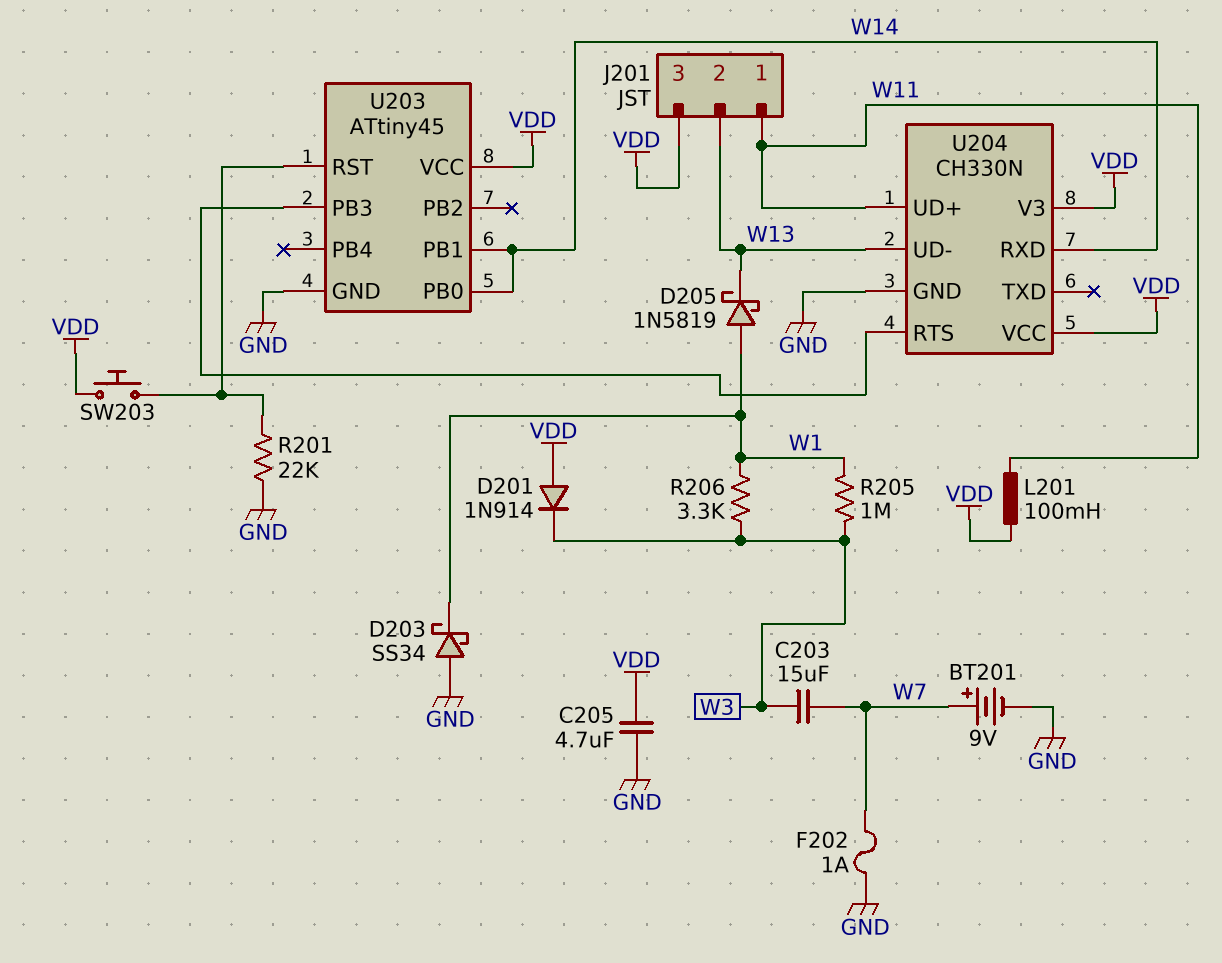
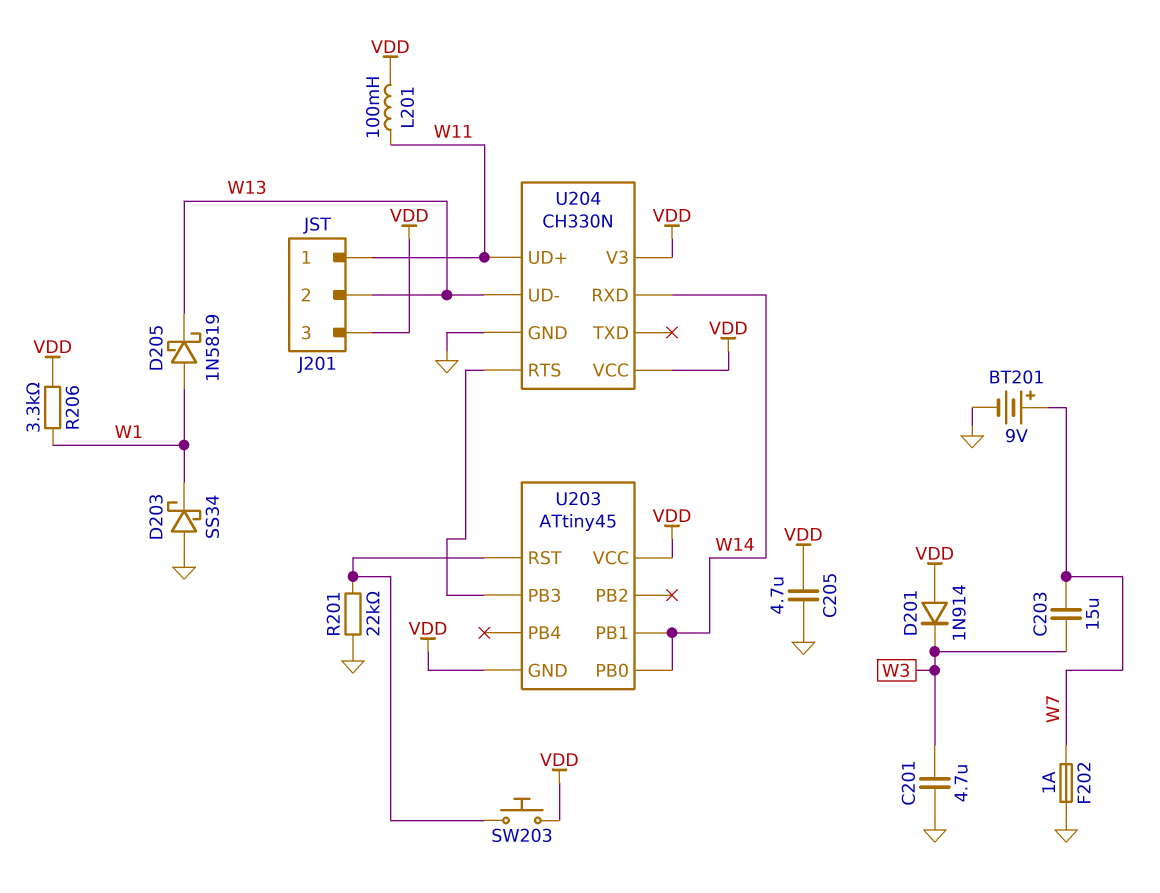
C201: none -> 4.7uF (GND, W3)
R205: 1M (W1, W3) -> none
R206: 3.3k (W1, W3) -> 3.3k (VDD, W1)
U203 pin GND: GND -> VDD

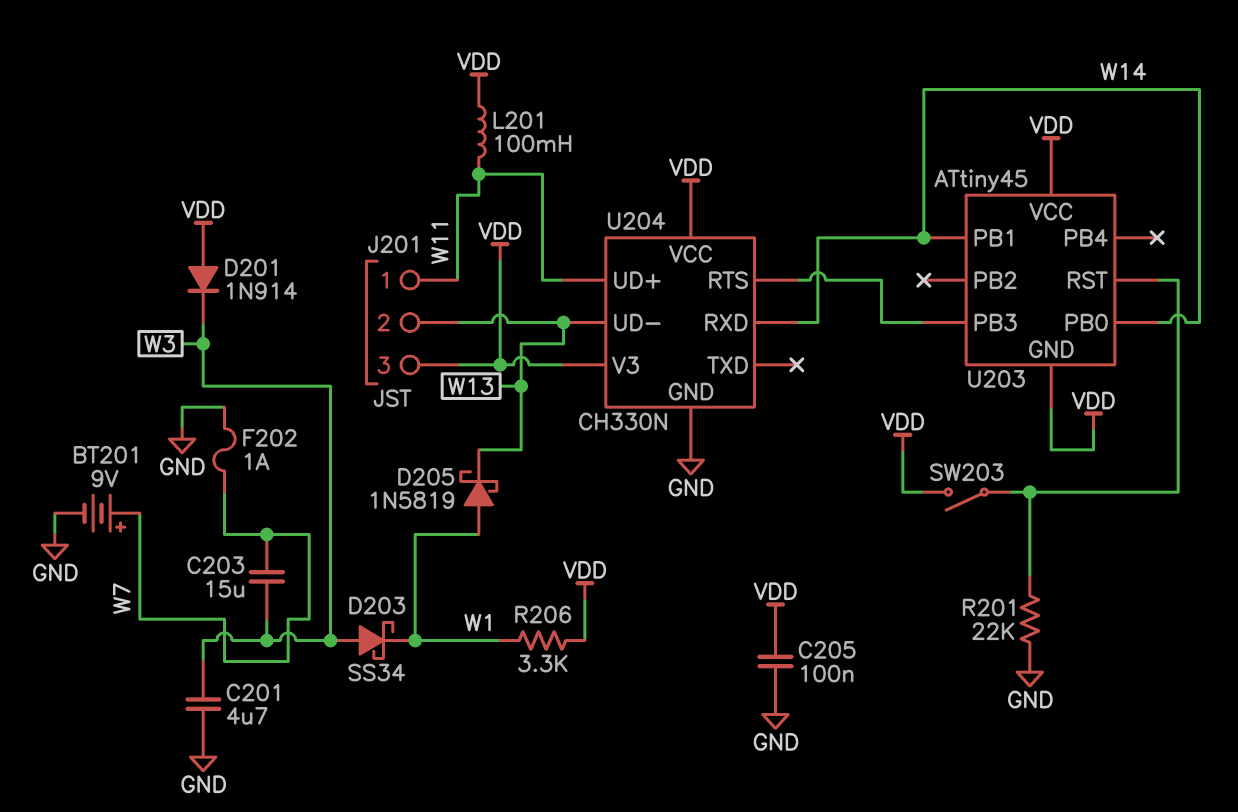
C205: 4.7uF (GND, VDD) -> 100nF (GND, VDD)
D203: schottky SS34 (A GND, K W1) -> schottky SS34 (A W3, K W1)
SW203: button (U203/RST, VDD) -> switch (U203/RST, VDD)

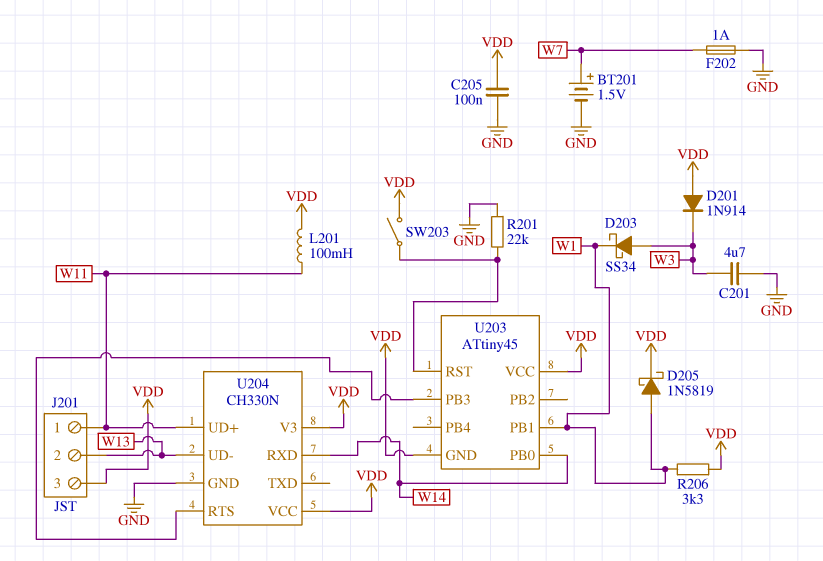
BT201: 9V (plus W7, minus GND) -> 1.5V (plus W7, minus GND)
C203: 15uF (W3, W7) -> none
D205: schottky 1N5819 (A W1, K W13) -> schottky 1N5819 (A W1, K VDD)
U203 pin PB1: W14 -> W1

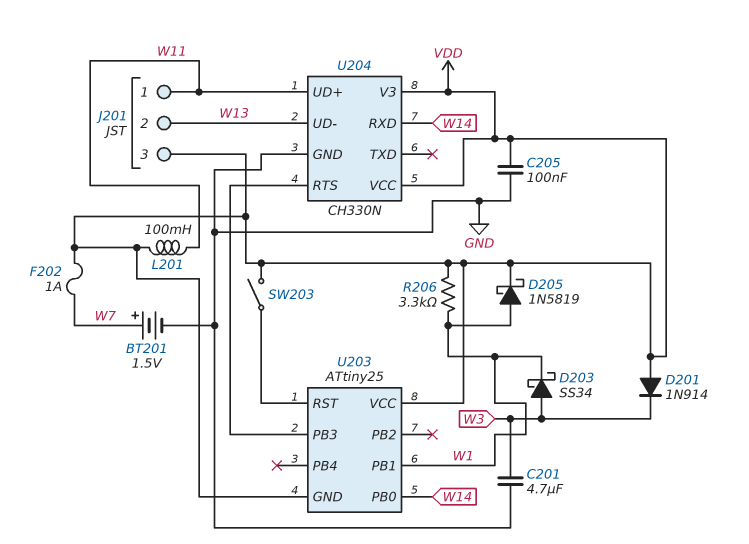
F202: 1A (GND, W7) -> 1A (VDD, W7)
R201: 22k (GND, U203/RST) -> none
U203: ATtiny45 -> ATtiny25

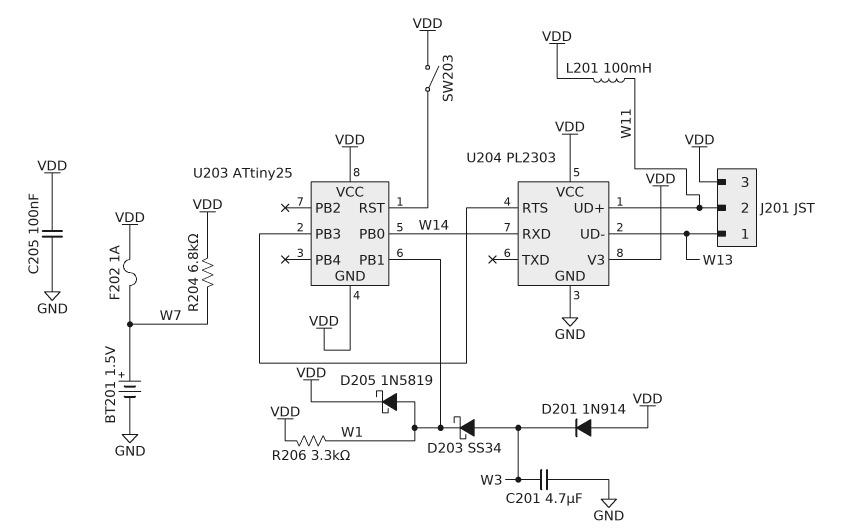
J201 pin 1: W11 -> W13
J201 pin 2: W13 -> W11
R204: none -> 6.8k (VDD, W7)
U204: CH330N -> PL2303

